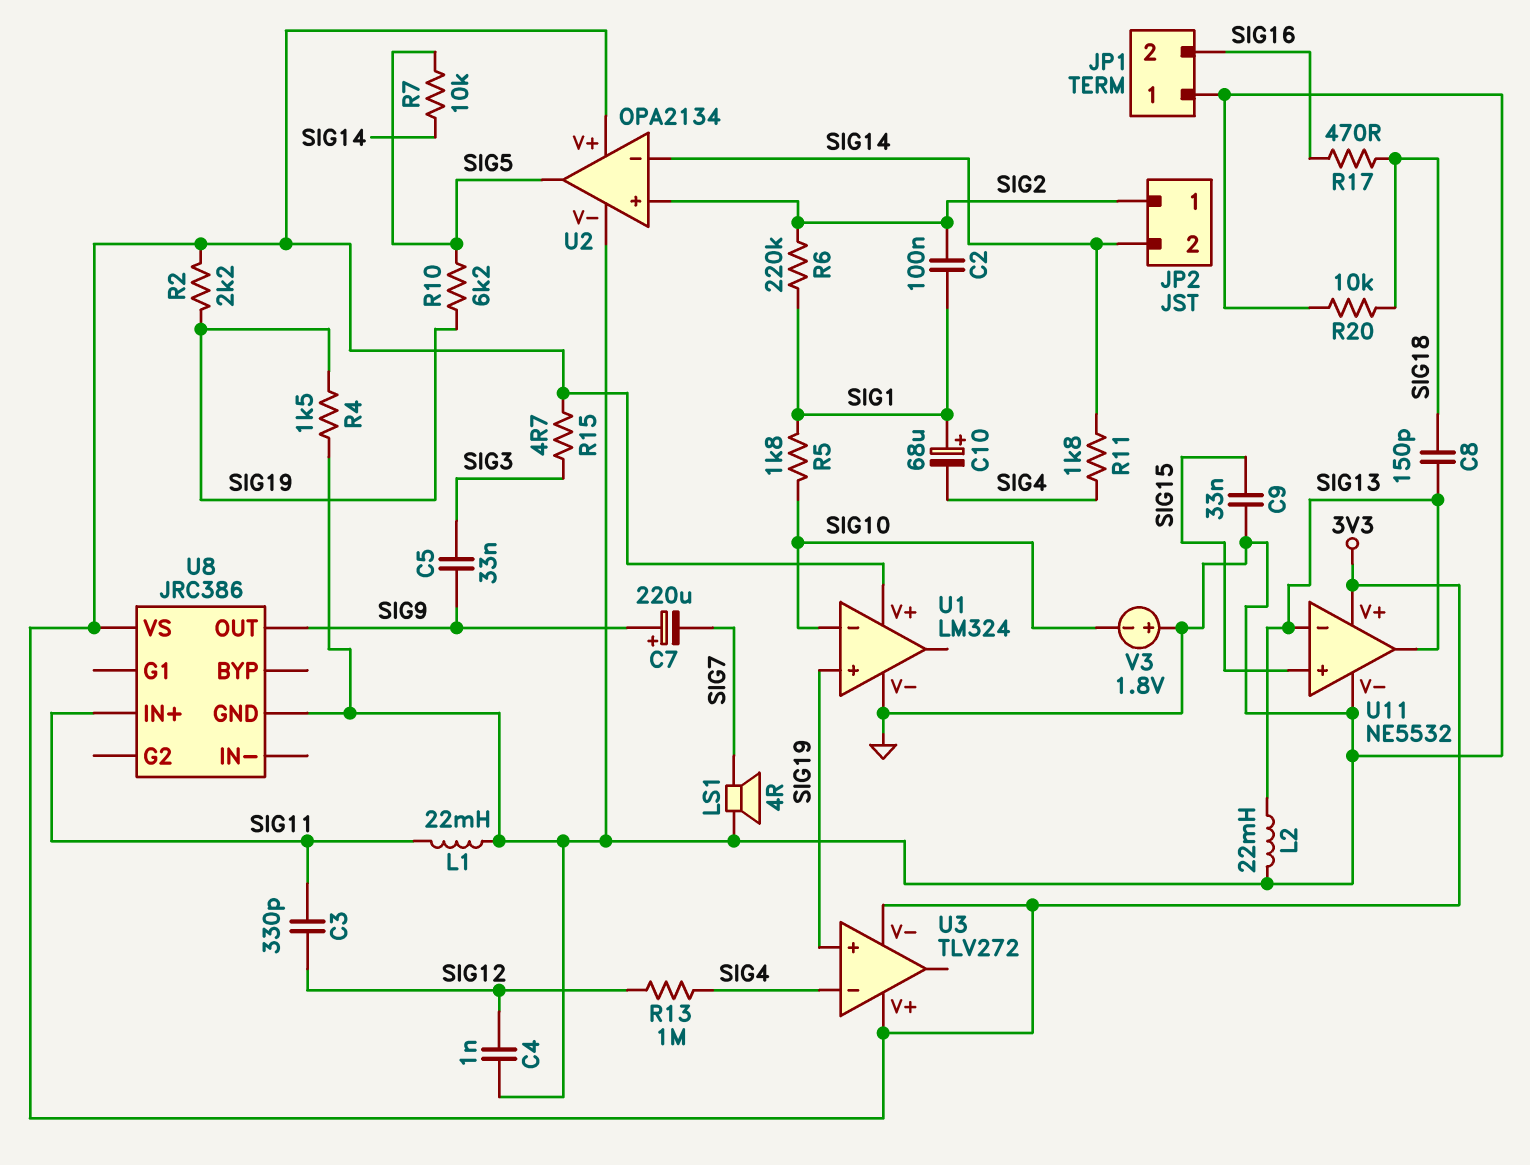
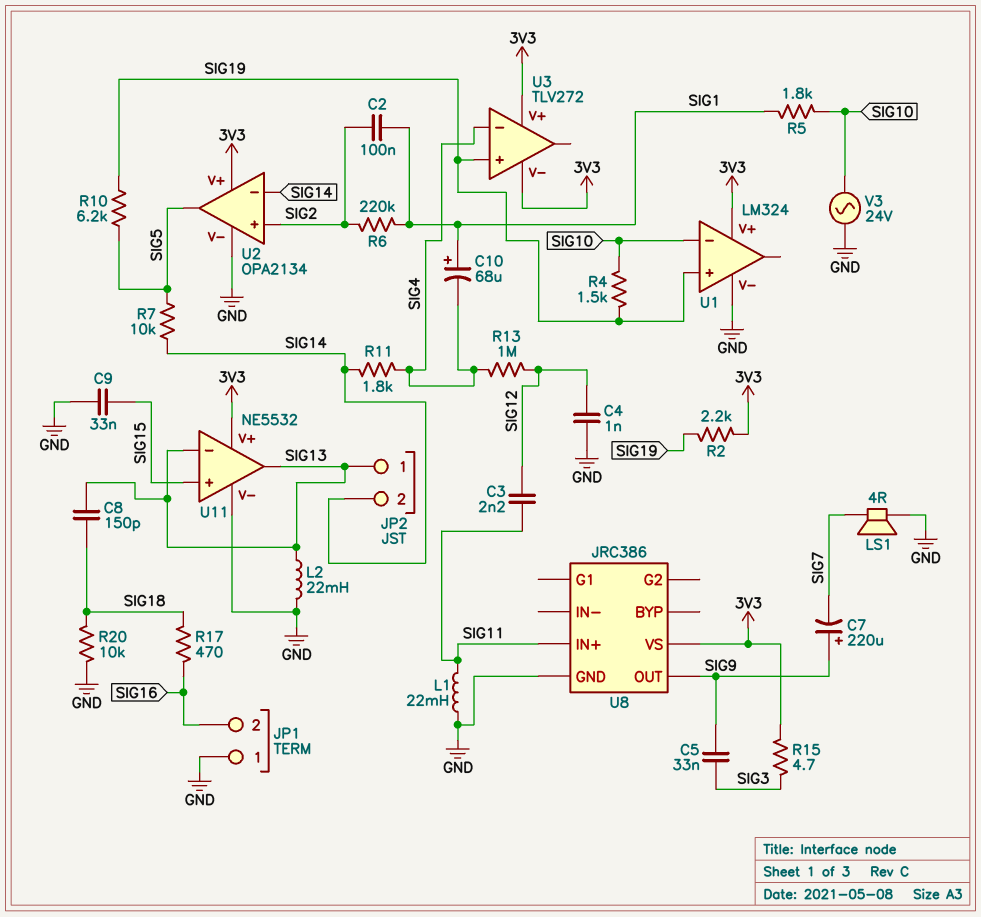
C3: 330pF (SIG11, SIG12) -> 2.2nF (SIG11, SIG12)
JP2 pin 1: SIG2 -> SIG13
R4: 1.5k (GND, SIG19) -> 1.5k (SIG10, SIG19)
V3: 1.8V (plus GND, minus SIG10) -> AC 24V (GND, SIG10)

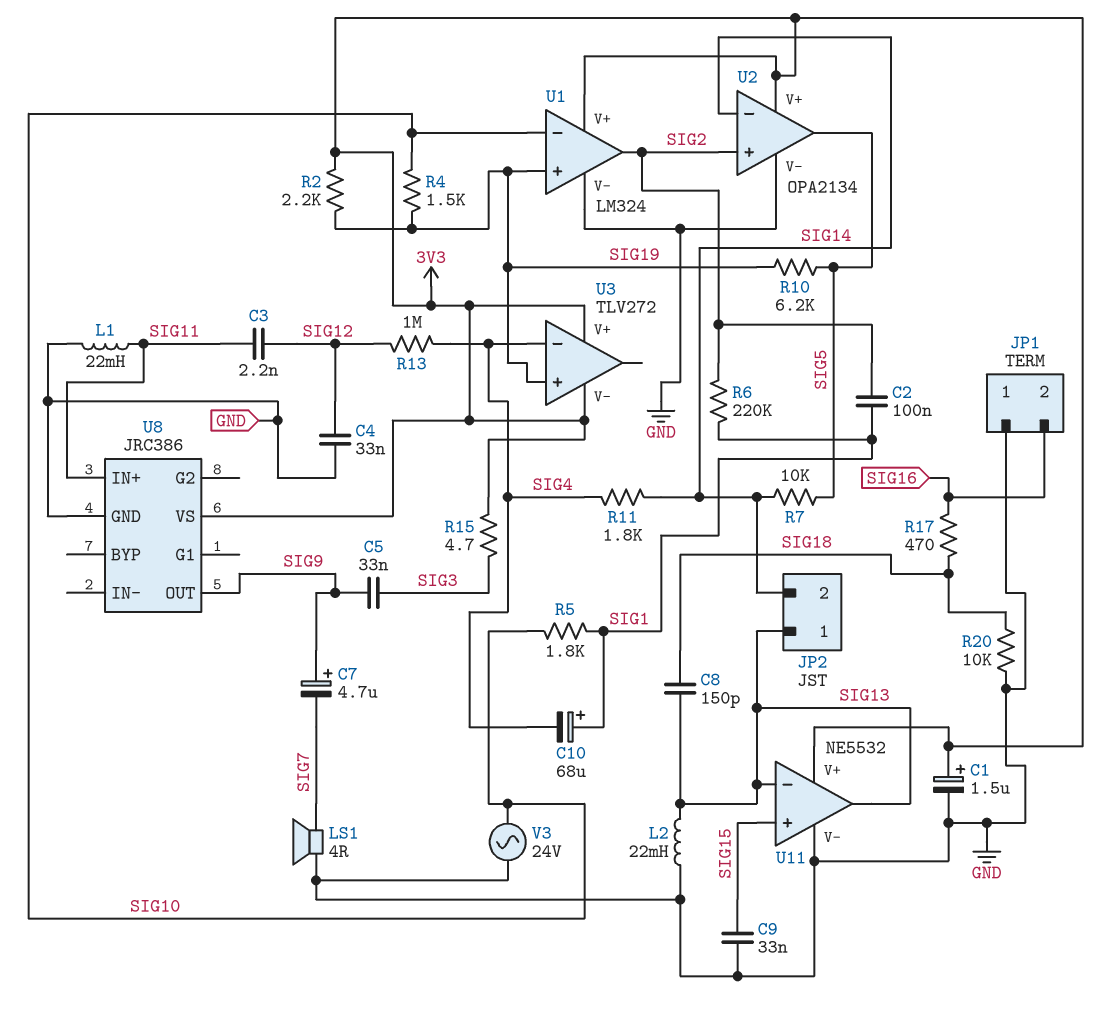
C1: none -> 1.5uF (plus 3V3, minus GND)
C4: 1nF (GND, SIG12) -> 33nF (GND, SIG12)
C7: 220uF (plus SIG9, minus SIG7) -> 4.7uF (plus SIG9, minus SIG7)
U1 pin out: none -> SIG2

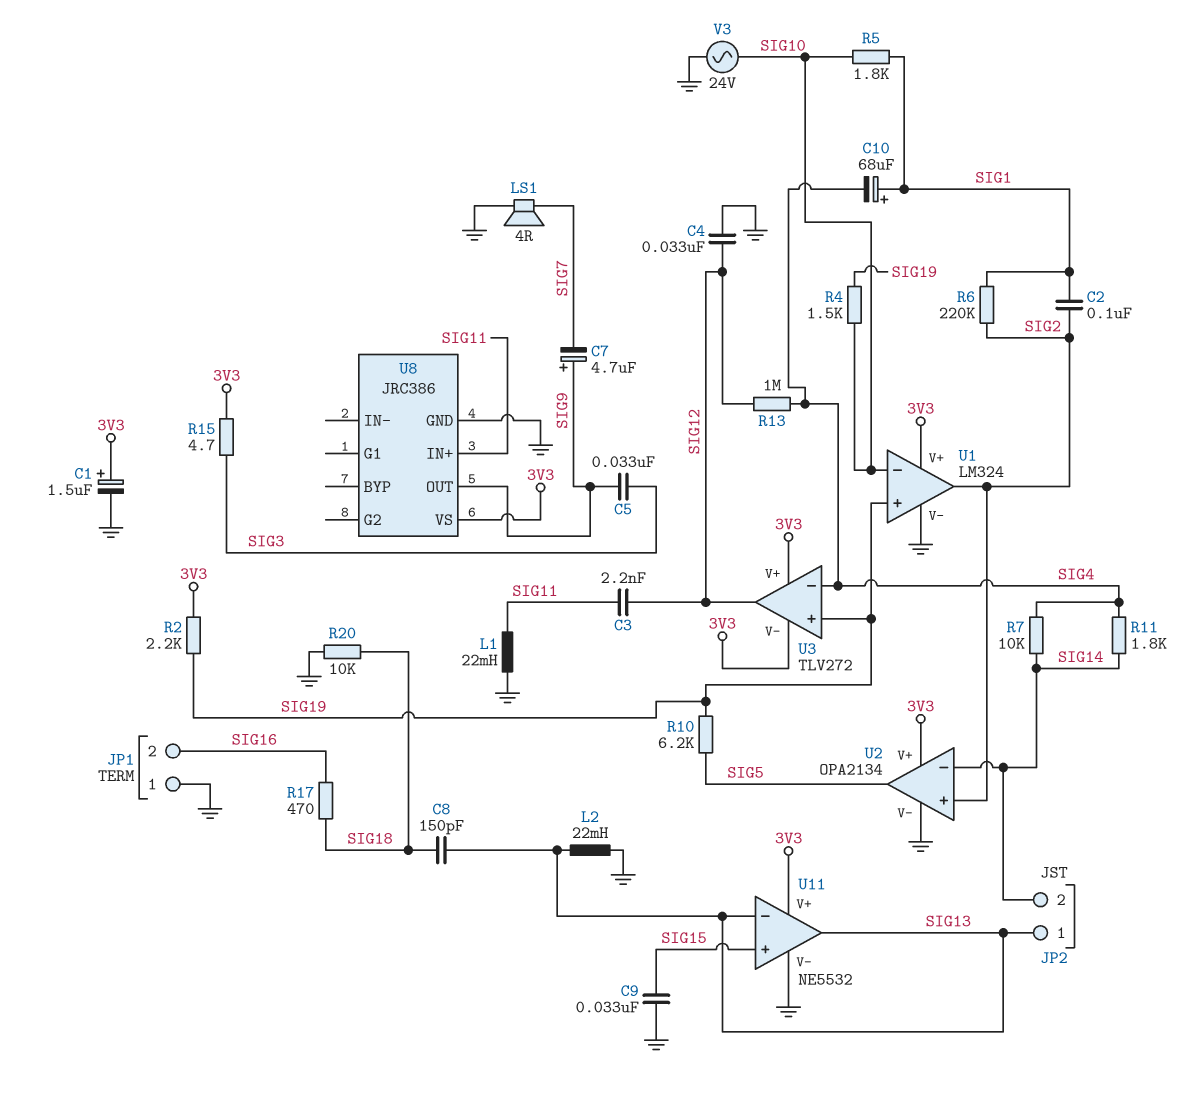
R7: 10k (SIG5, SIG14) -> 10k (SIG4, SIG14)
U3 pin out: none -> SIG12

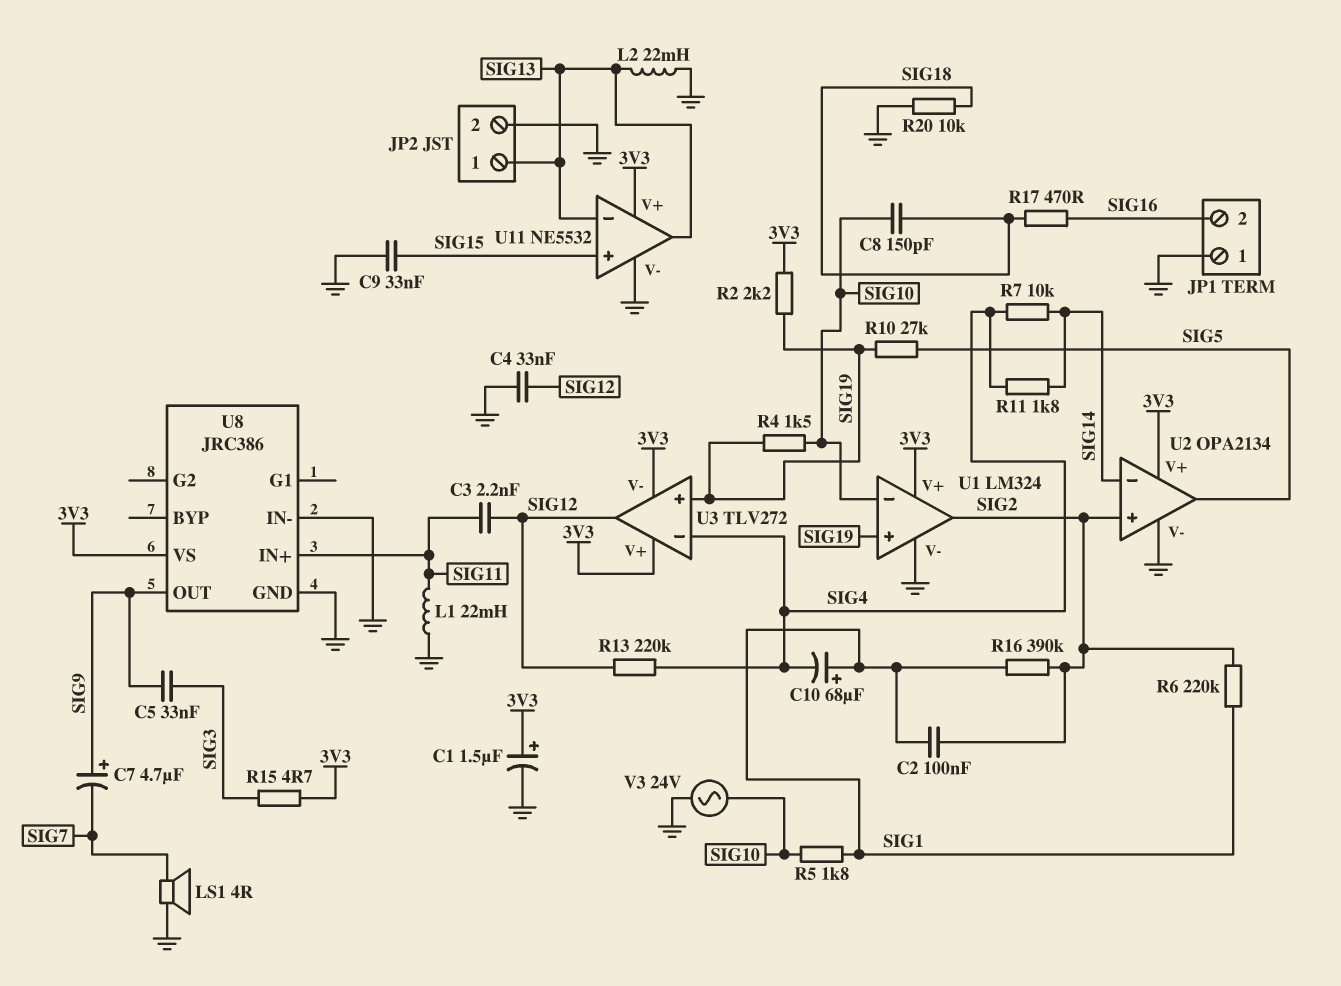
C8: 150pF (SIG13, SIG18) -> 150pF (SIG10, SIG18)
JP2 pin 2: SIG14 -> GND
R10: 6.2k (SIG5, SIG19) -> 27k (SIG5, SIG19)
R13: 1M (SIG4, SIG12) -> 220k (SIG4, SIG12)
R16: none -> 390k (SIG1, SIG2)
U8 pin IN-: none -> GND

